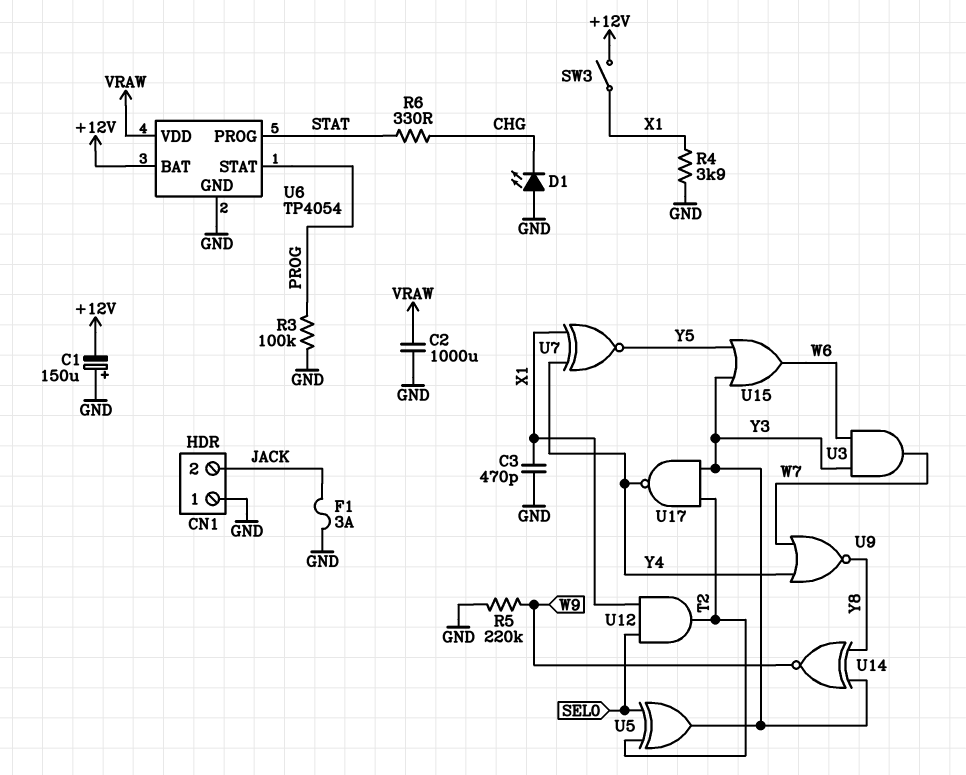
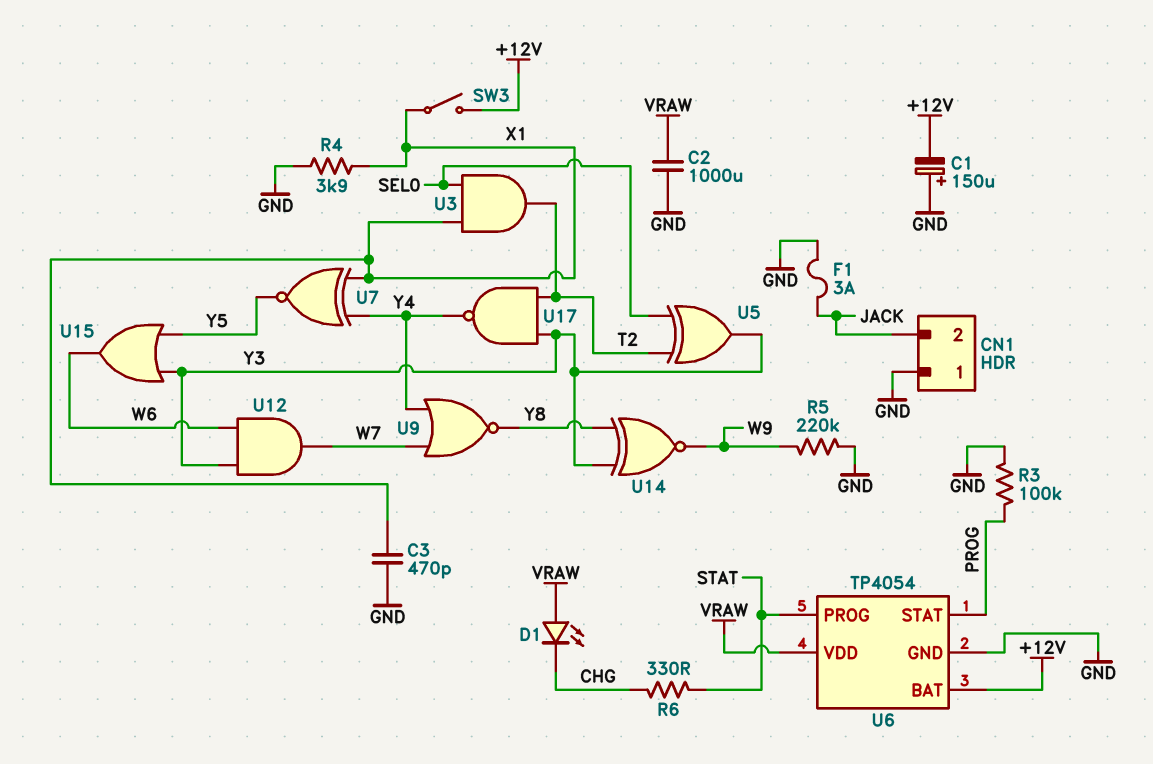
D1: LED (A GND, K CHG) -> LED (A VRAW, K CHG)
U3: AND (in W6, in Y3, out W7) -> AND (in SEL0, in X1, out T2)
U12: AND (in SEL0, in X1, out T2) -> AND (in W6, in Y3, out W7)

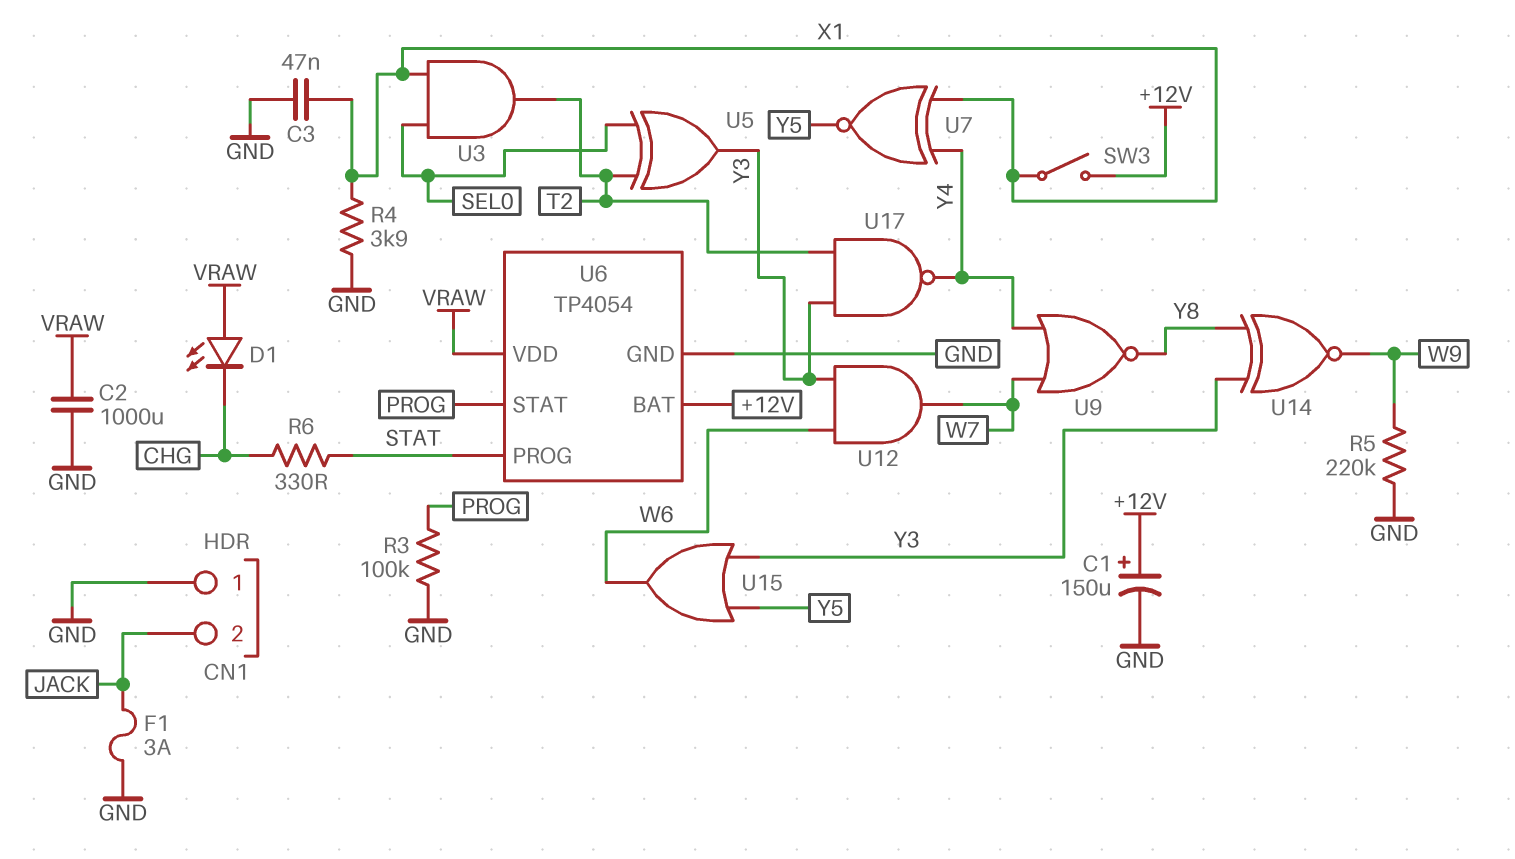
C1: 150uF (plus GND, minus +12V) -> 150uF (plus +12V, minus GND)
C3: 470pF (GND, X1) -> 47nF (GND, X1)

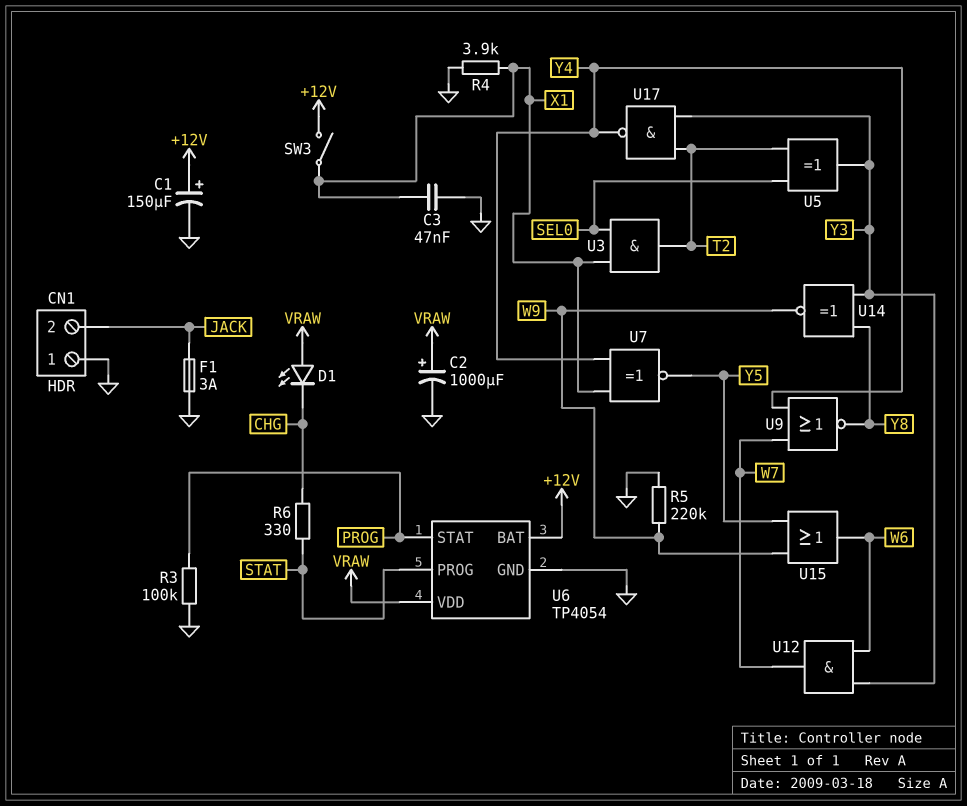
C2: 1000uF (GND, VRAW) -> 1000uF (plus VRAW, minus GND)
U15: OR (in Y3, in Y5, out W6) -> OR (in W9, in Y5, out W6)

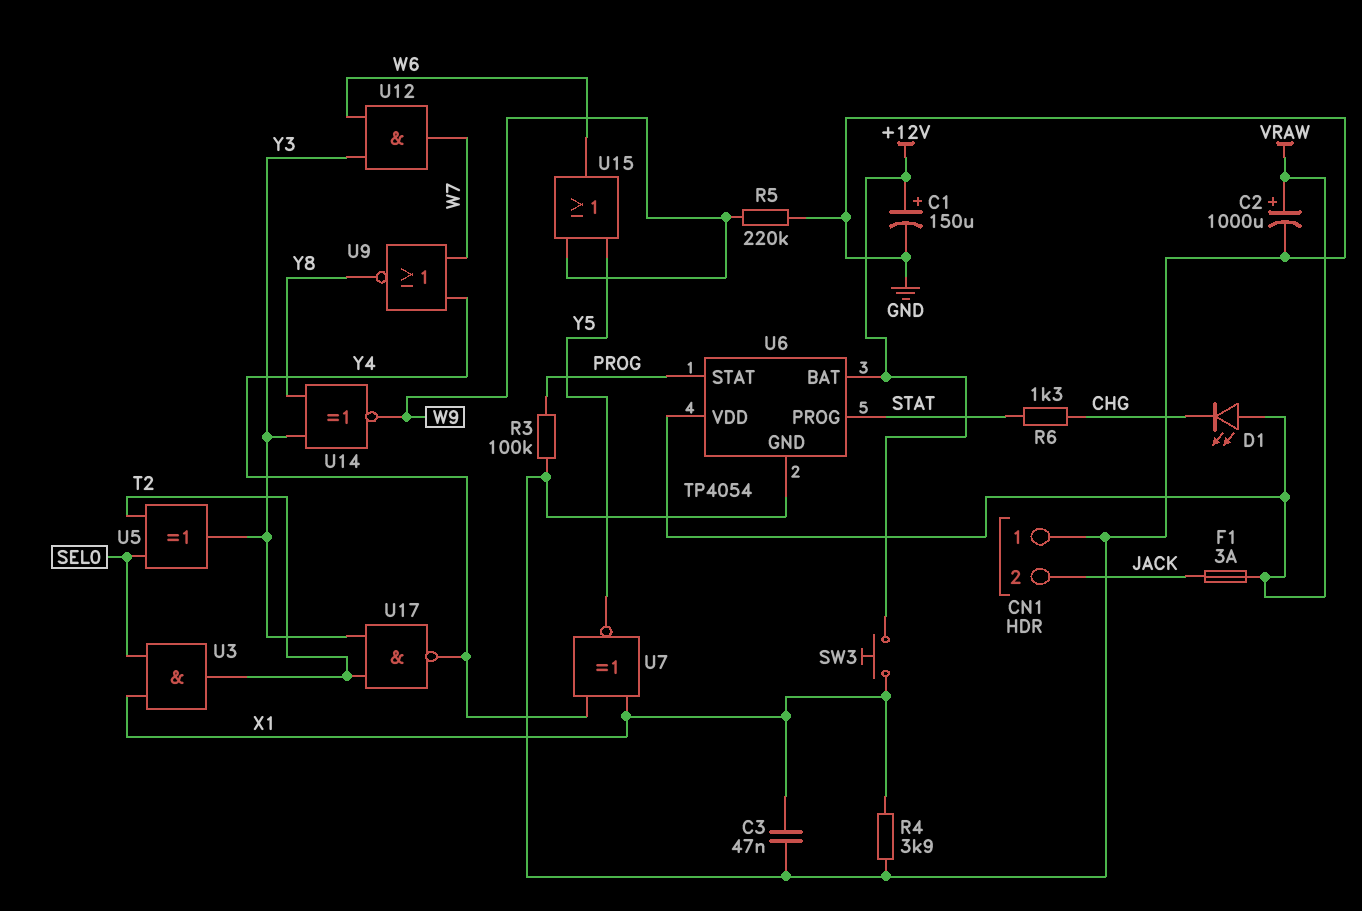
F1: 3A (GND, JACK) -> 3A (JACK, VRAW)
R6: 330 (CHG, STAT) -> 1.3k (CHG, STAT)
SW3: switch (+12V, X1) -> button (+12V, X1)

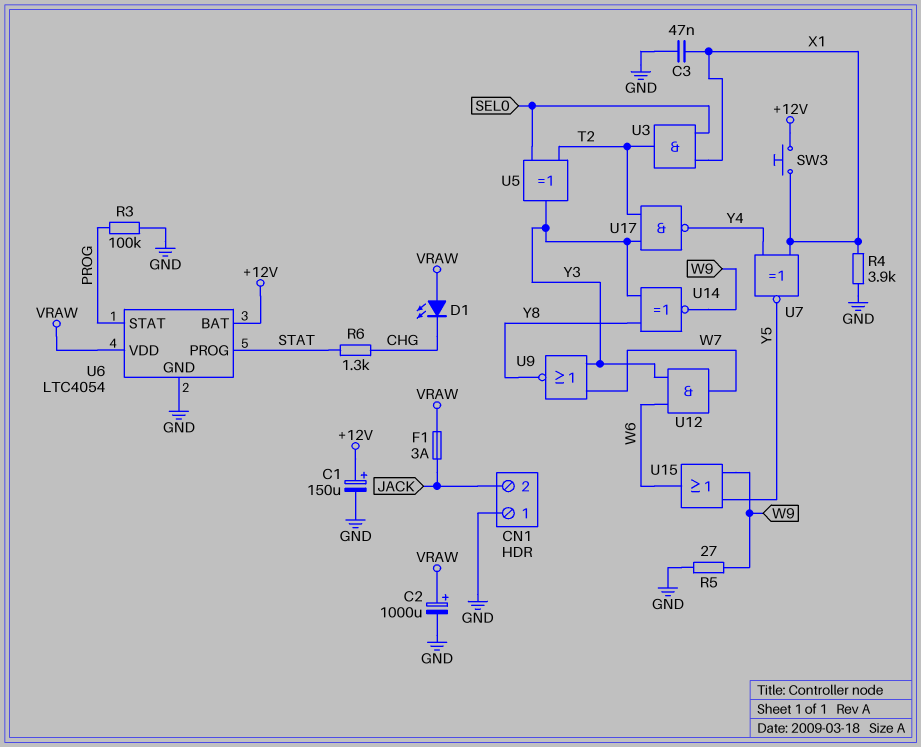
R5: 220k (GND, W9) -> 27 (GND, W9)
U6: TP4054 -> LTC4054
U9: NOR (in W7, in Y4, out Y8) -> NOR (in W7, in Y3, out Y8)

